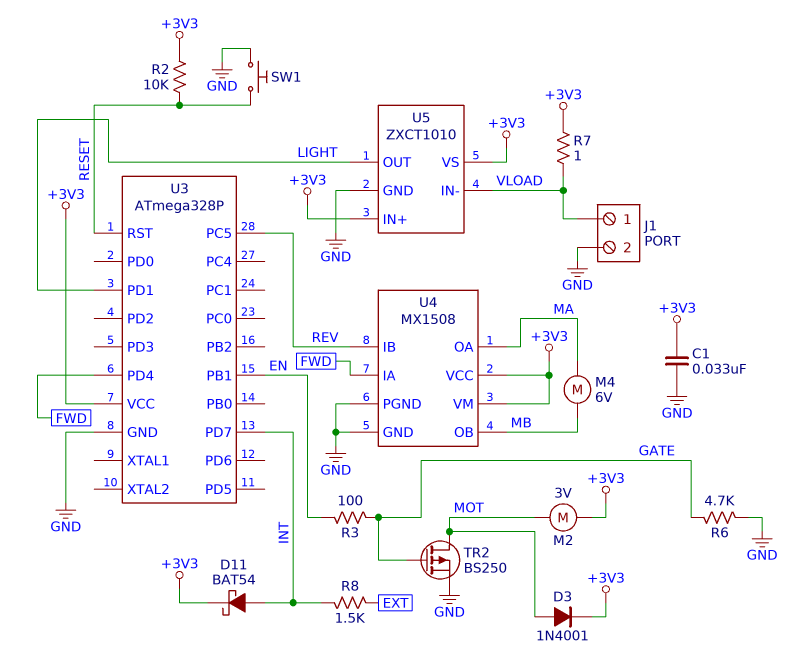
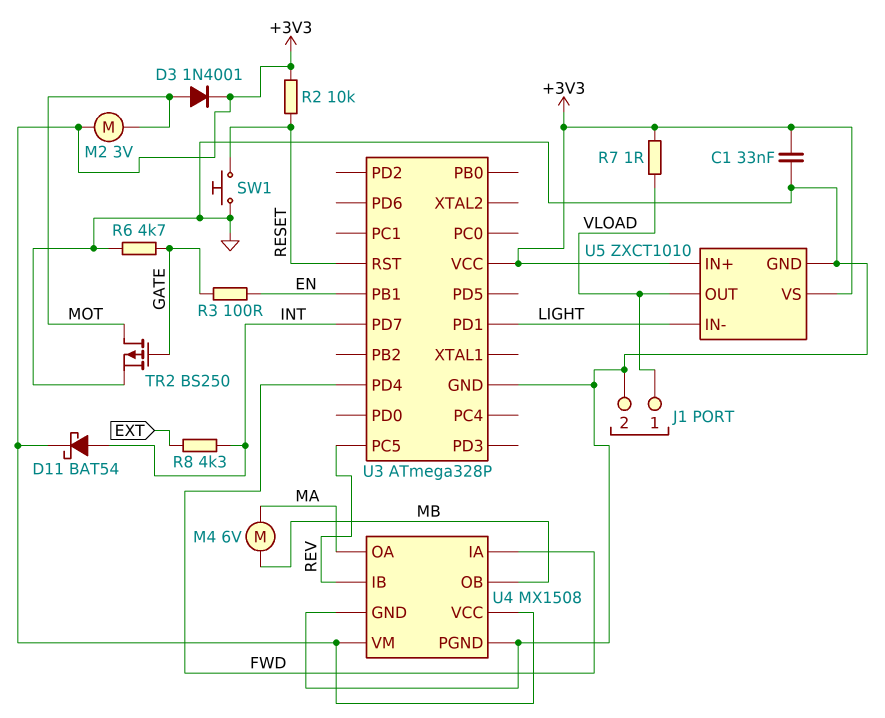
R8: 1.5k (EXT, INT) -> 4.3k (EXT, INT)
U5 pin IN-: VLOAD -> LIGHT
U5 pin OUT: LIGHT -> VLOAD

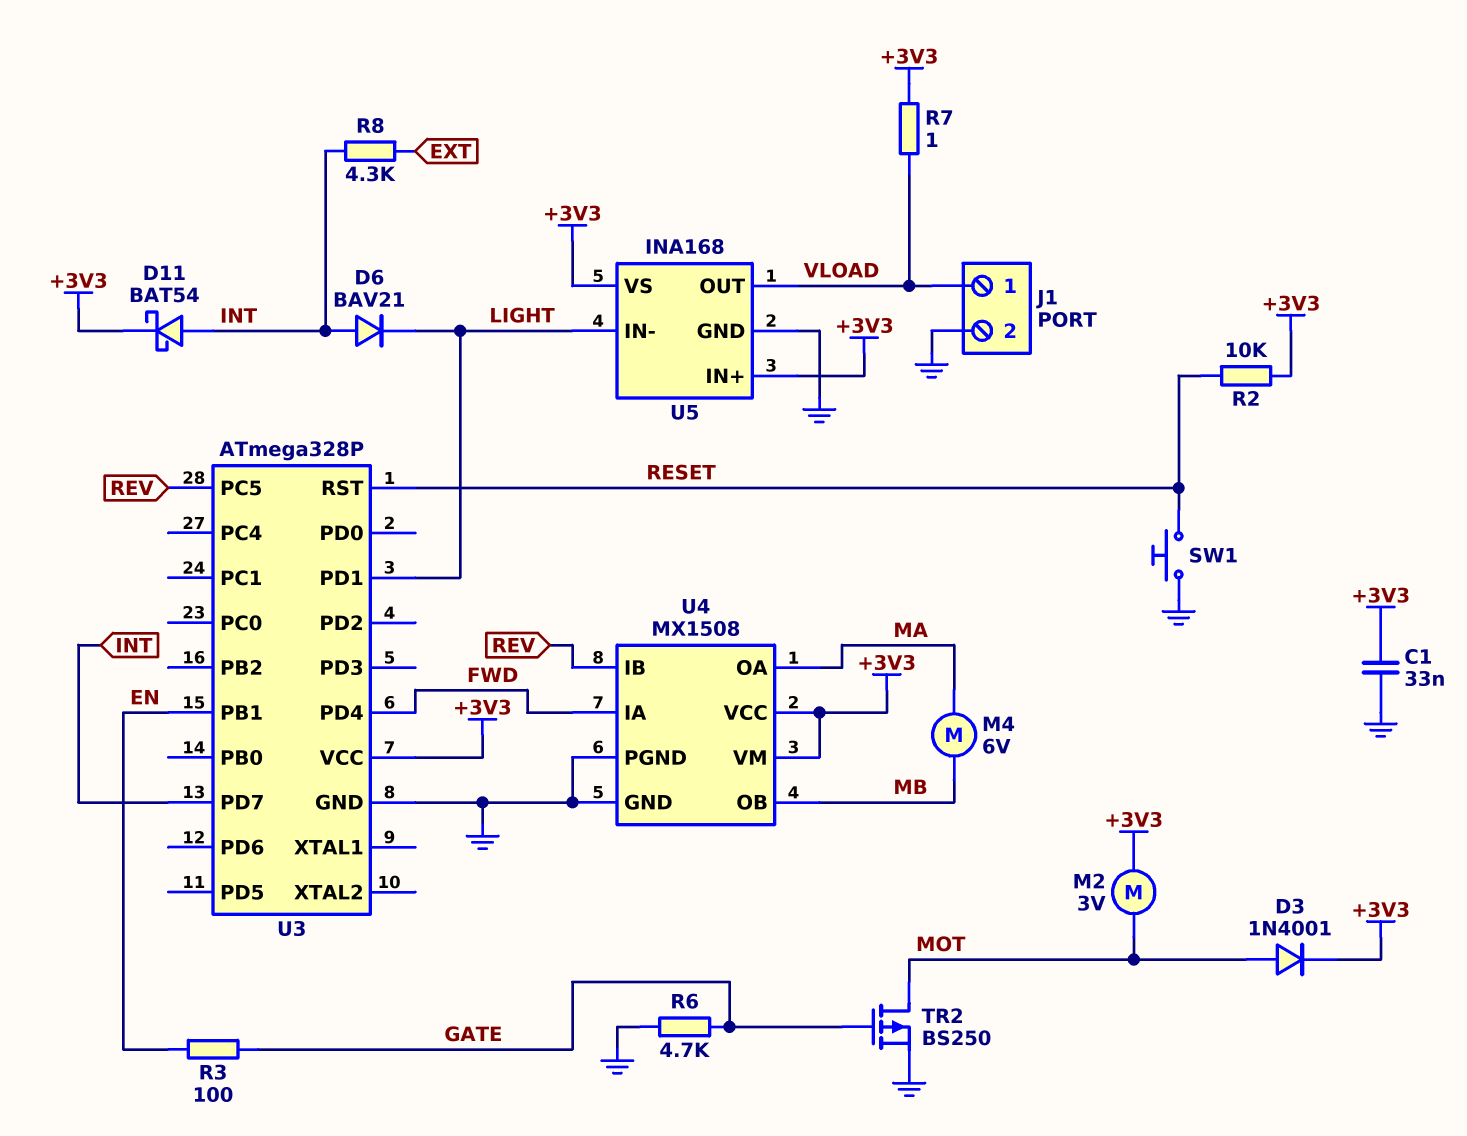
D6: none -> diode BAV21 (A INT, K LIGHT)
U5: ZXCT1010 -> INA168

